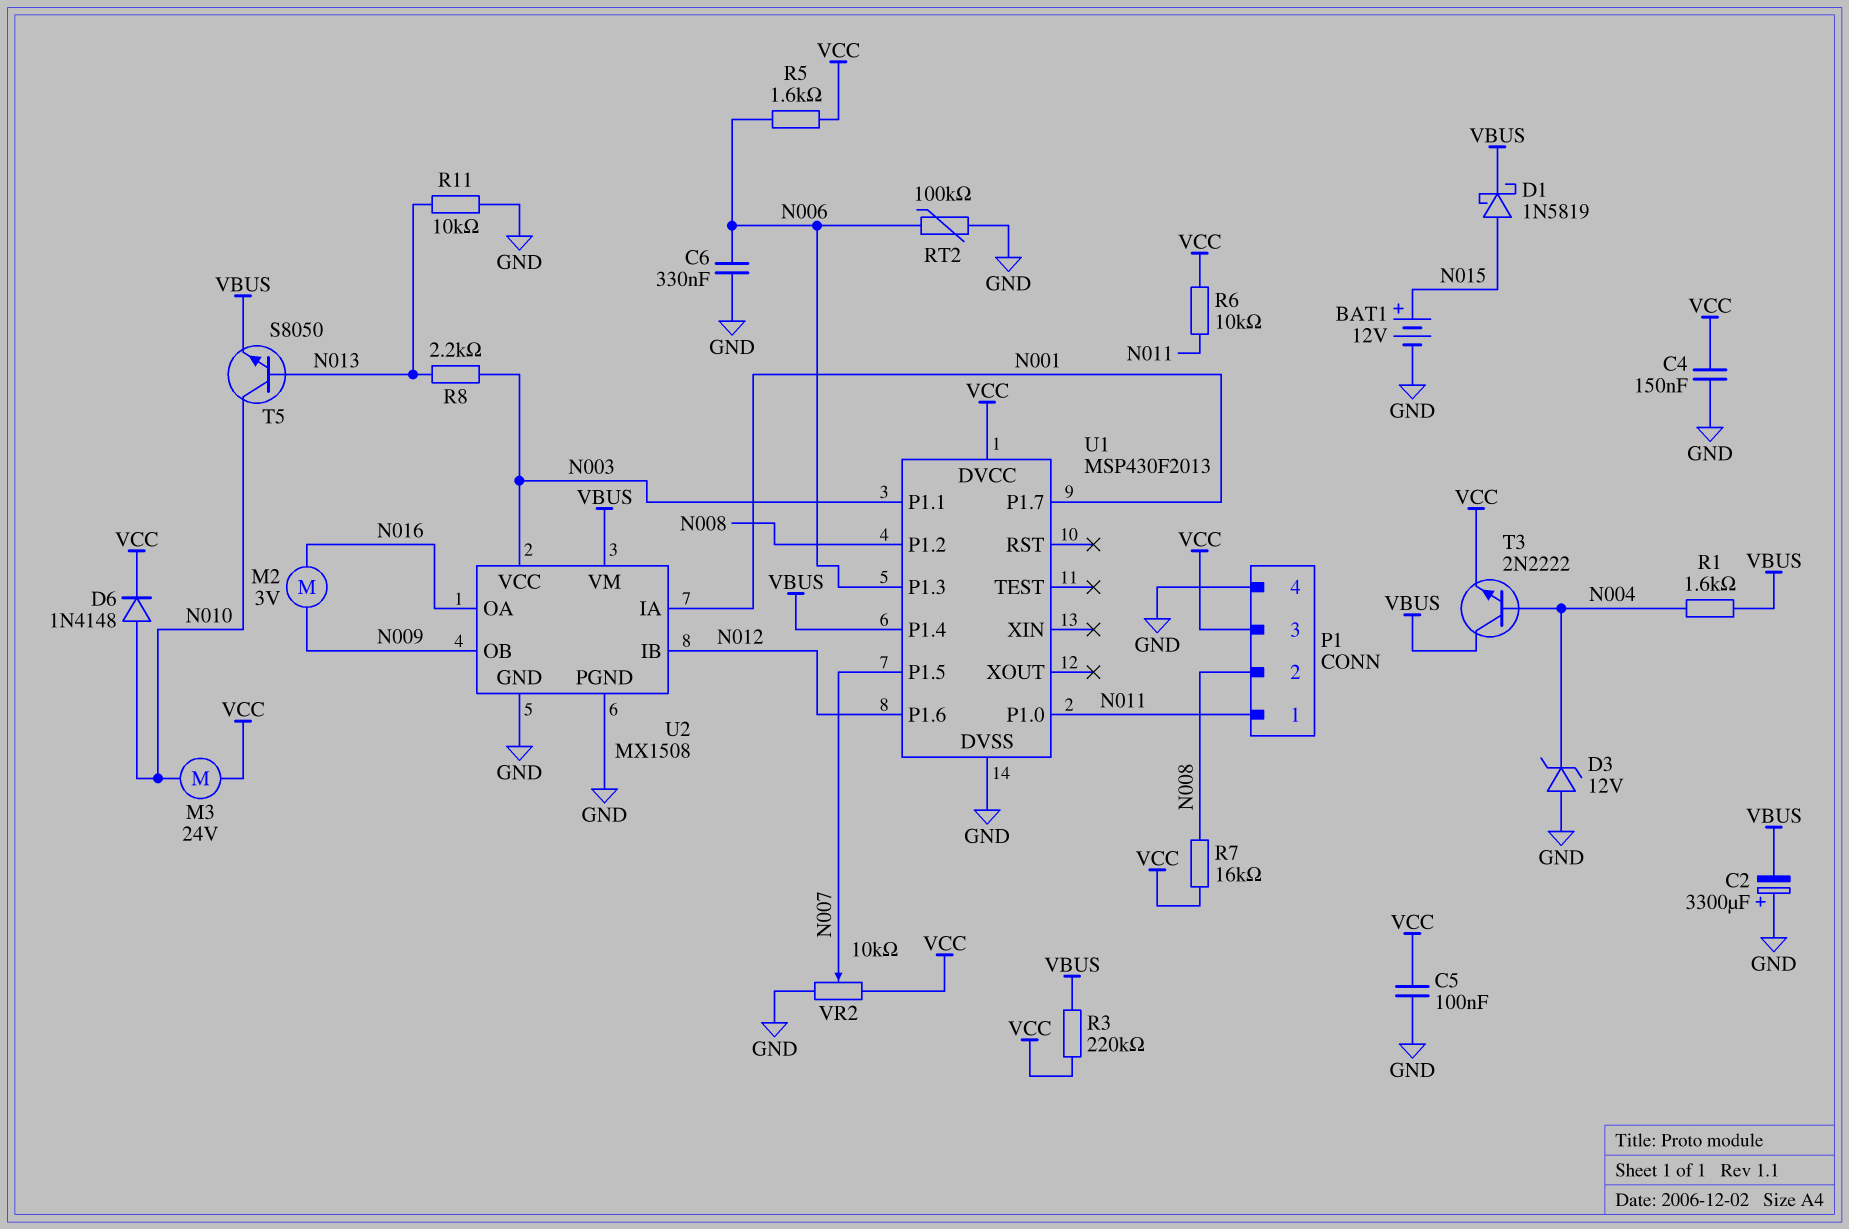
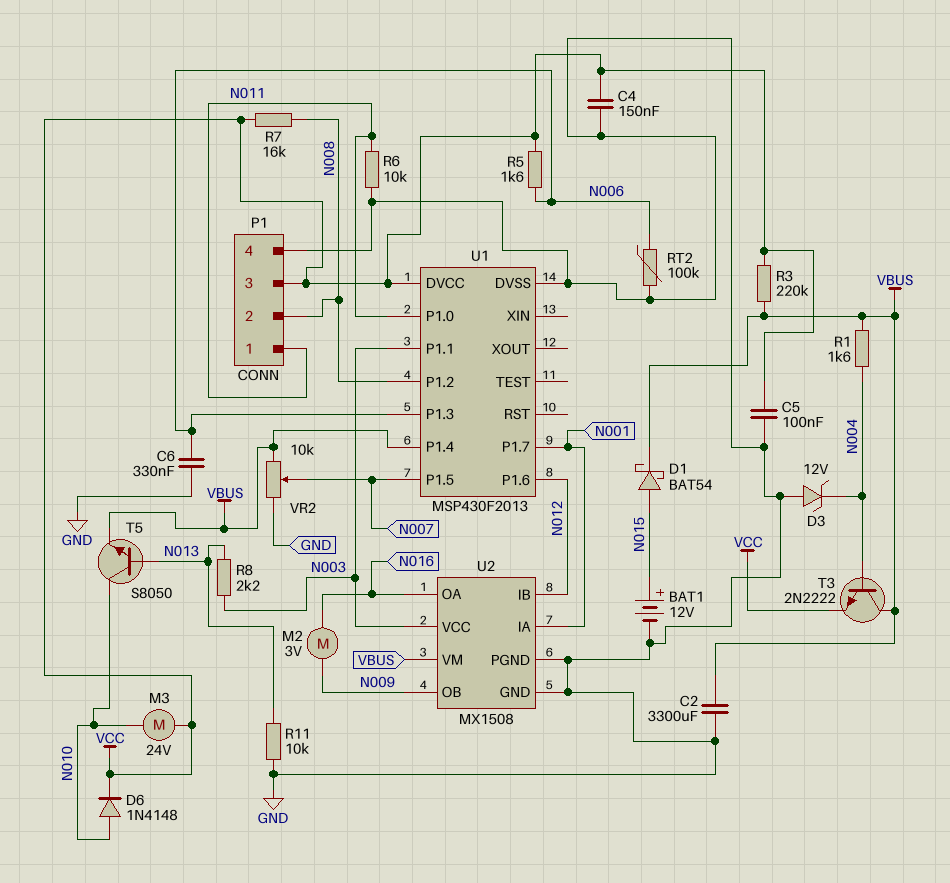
C2: 3300uF (plus GND, minus VBUS) -> 3300uF (GND, VBUS)
D1: schottky 1N5819 (A N015, K VBUS) -> schottky BAT54 (A N015, K VBUS)
R6: 10k (N011, VCC) -> 10k (GND, N011)
VR2: 10k (GND, VCC, wiper N007) -> 10k (GND, VBUS, wiper N007)

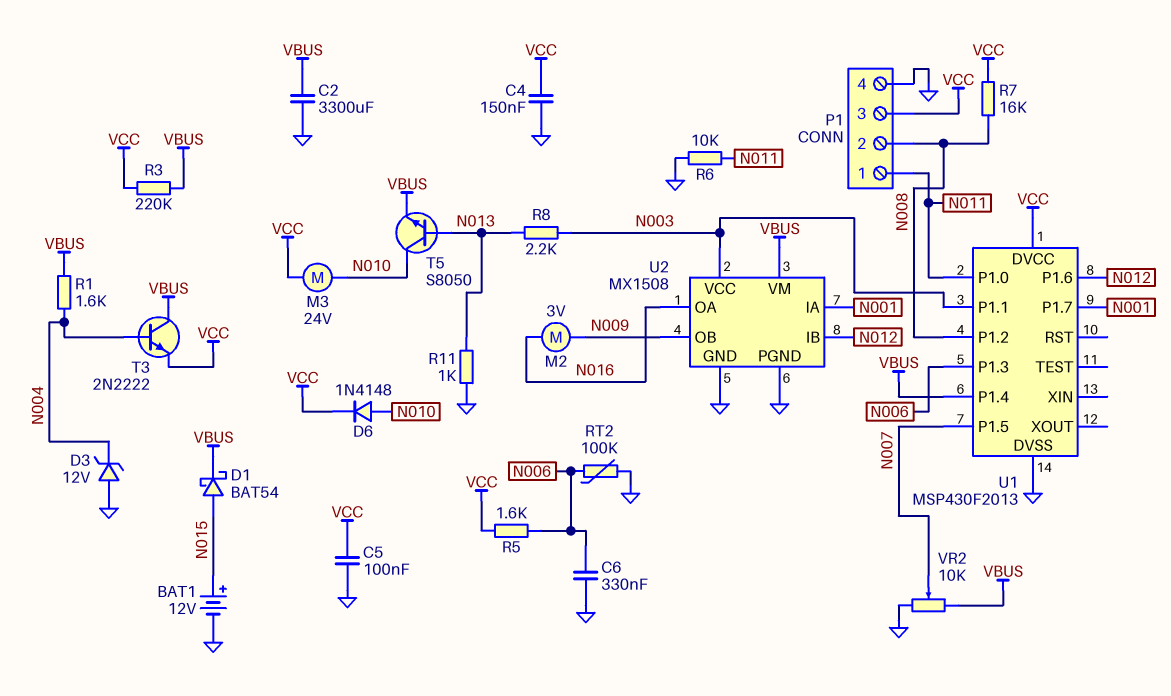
R11: 10k (GND, N013) -> 1k (GND, N013)

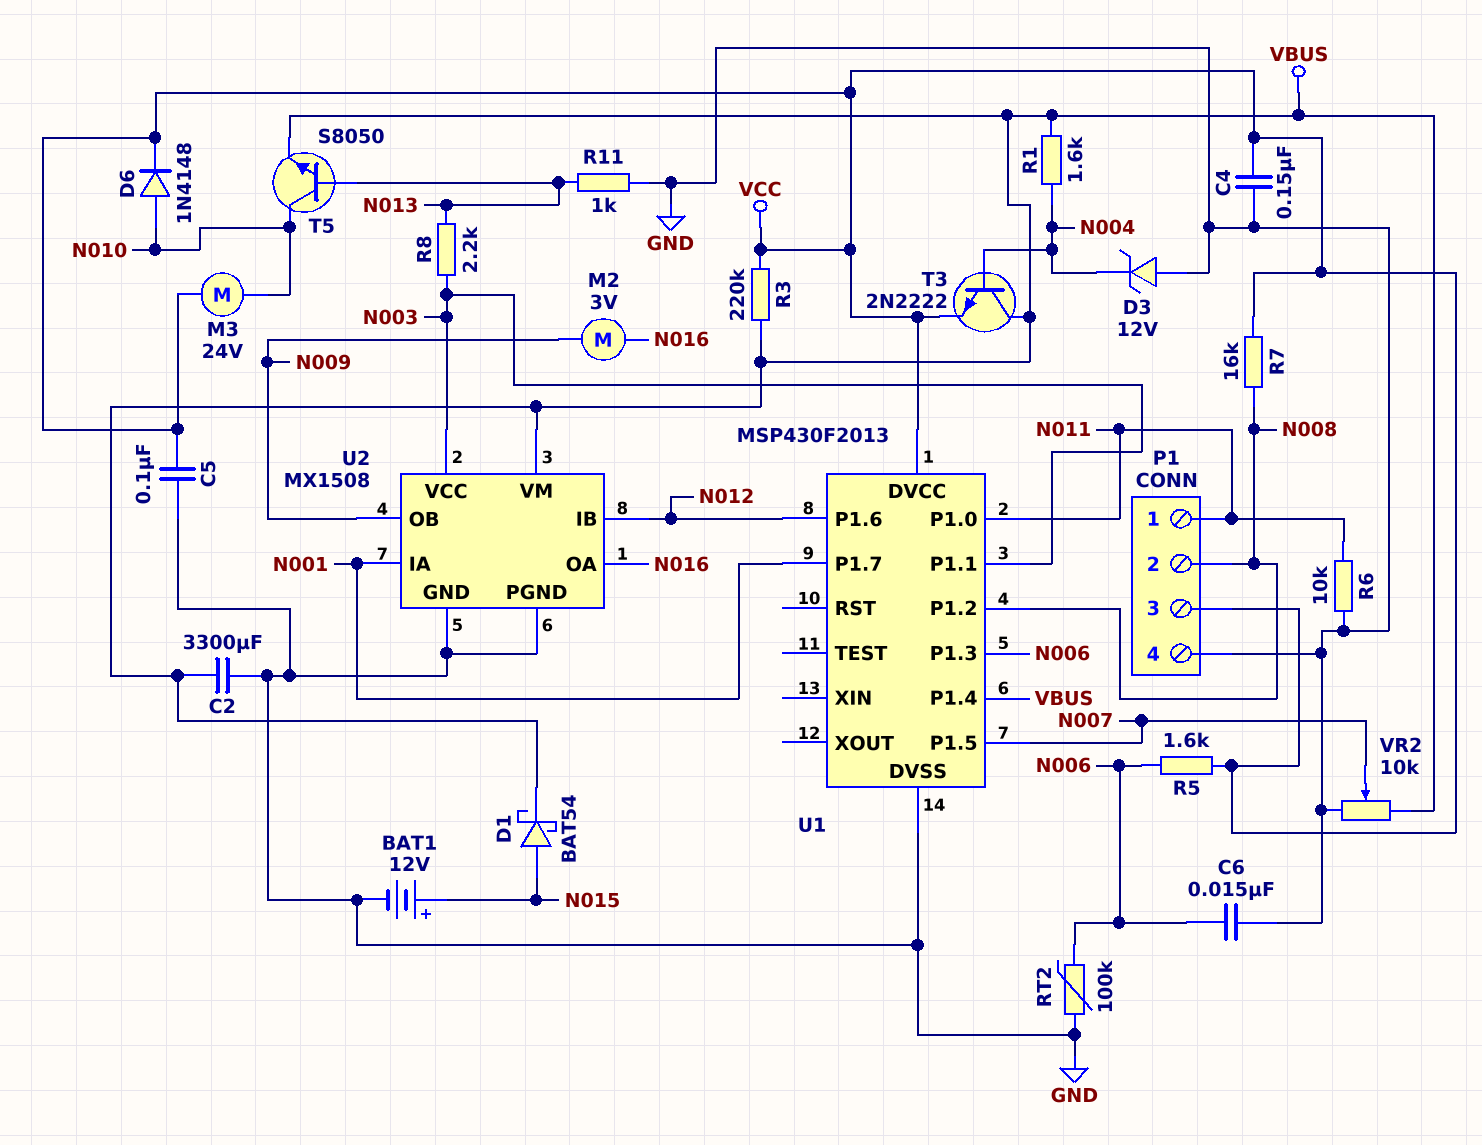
C6: 330nF (GND, N006) -> 15nF (GND, N006)

